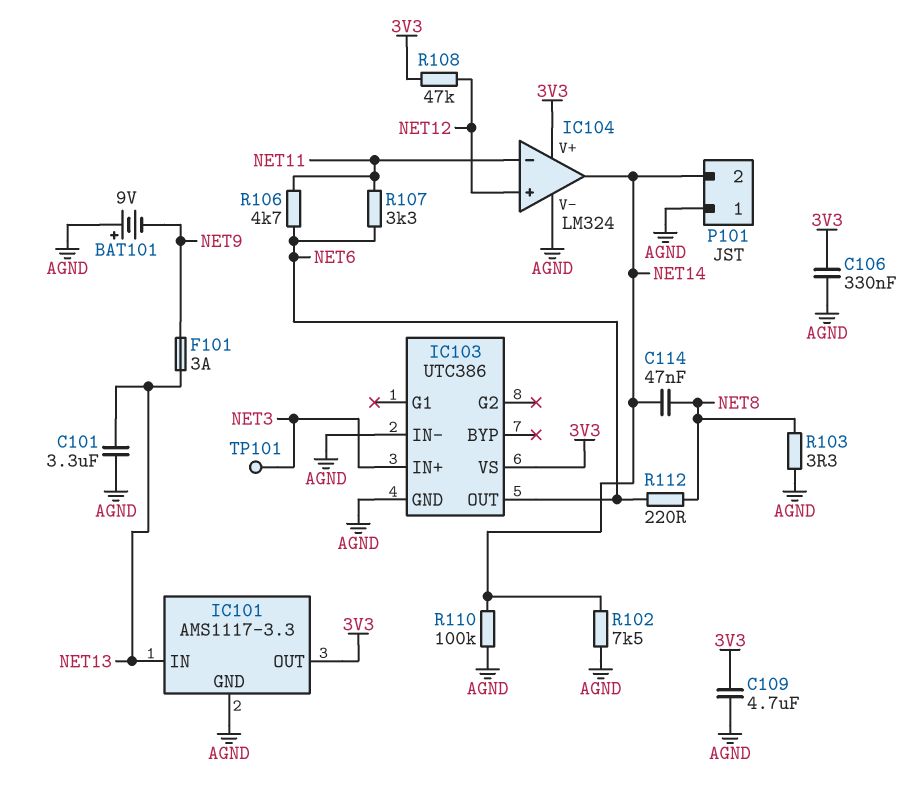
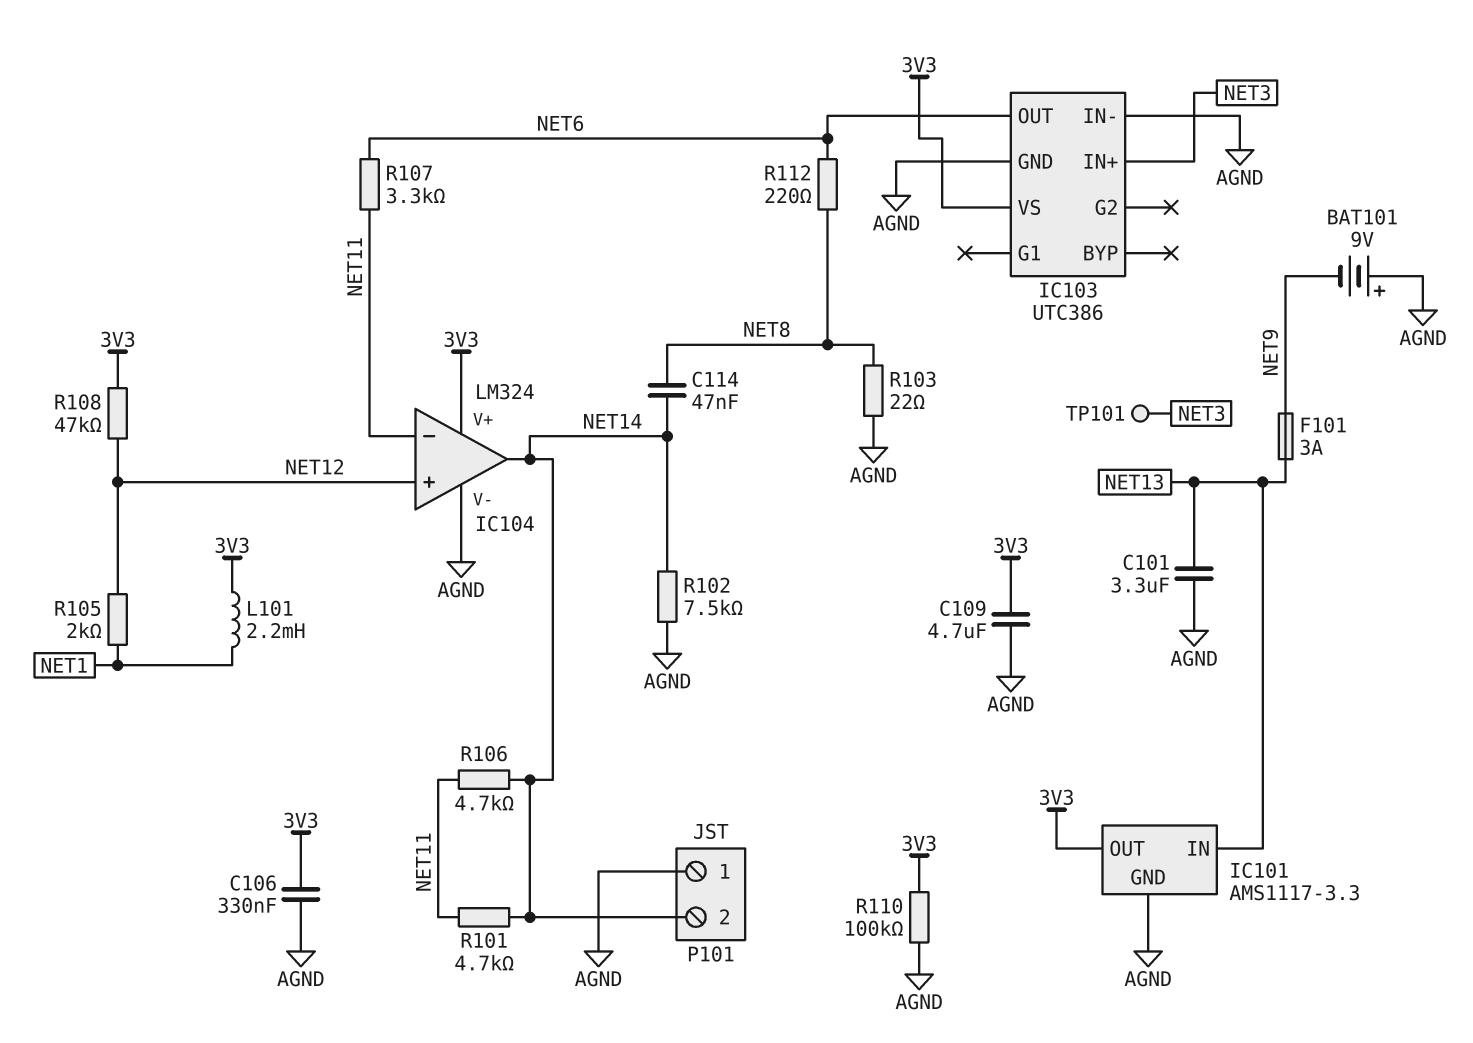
L101: none -> 2.2mH (3V3, NET1)
R101: none -> 4.7k (NET11, NET14)
R103: 3.3 (AGND, NET8) -> 22 (AGND, NET8)
R105: none -> 2k (NET1, NET12)
R106: 4.7k (NET6, NET11) -> 4.7k (NET11, NET14)
R110: 100k (AGND, NET14) -> 100k (3V3, AGND)

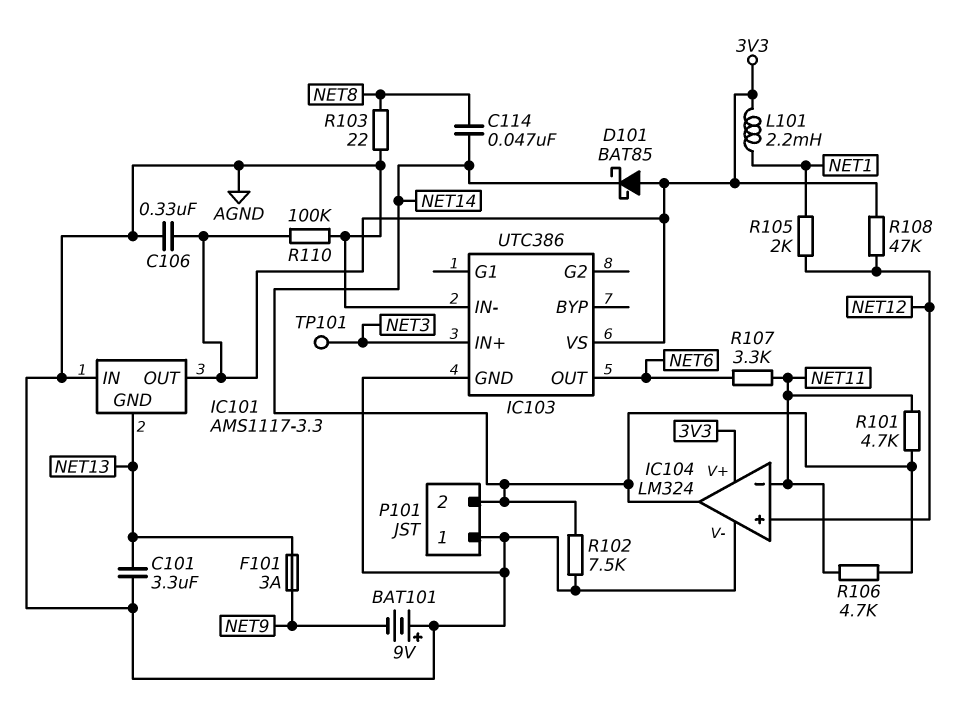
C109: 4.7uF (3V3, AGND) -> none
D101: none -> schottky BAT85 (A 3V3, K NET14)
IC101 pin GND: AGND -> NET13
IC101 pin IN: NET13 -> AGND
R112: 220 (NET6, NET8) -> none

